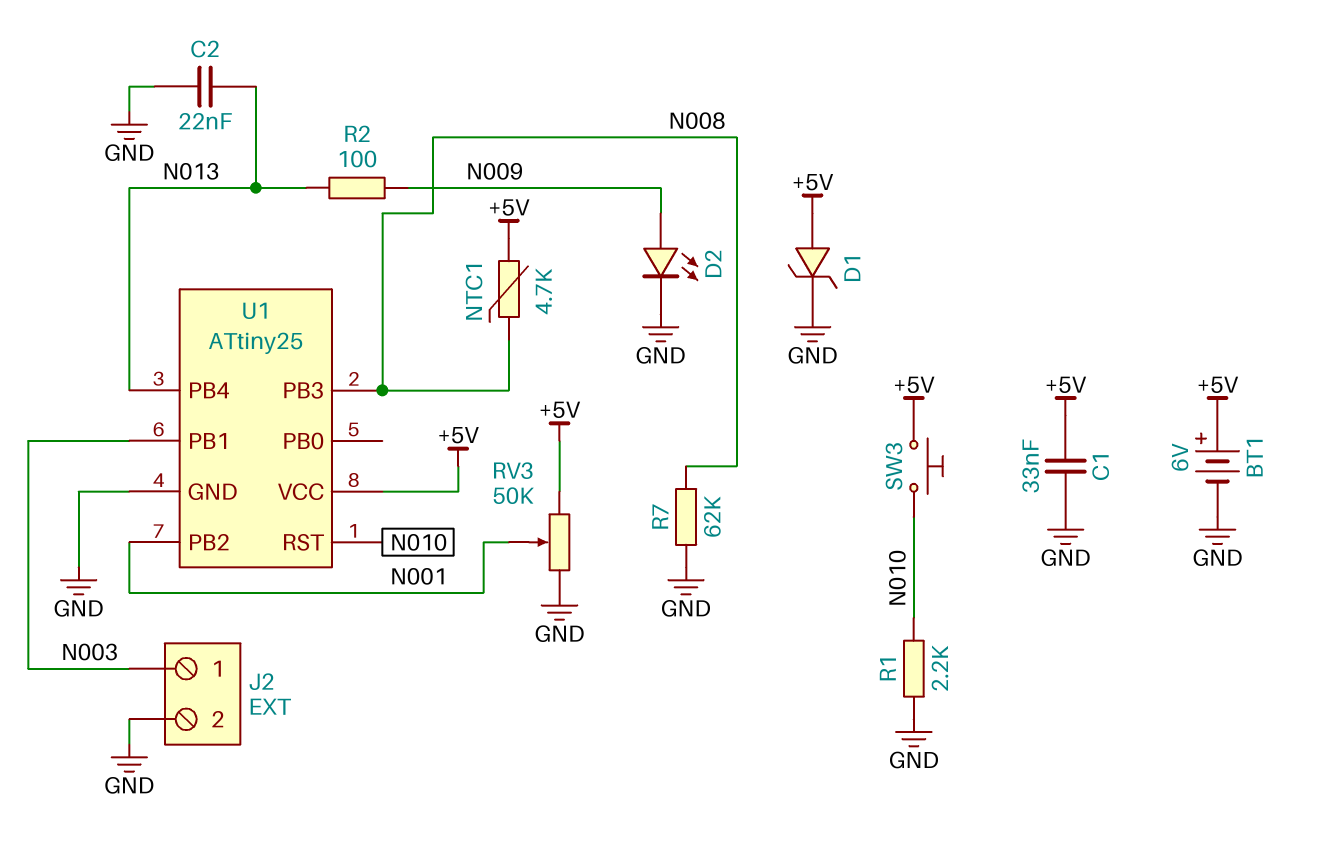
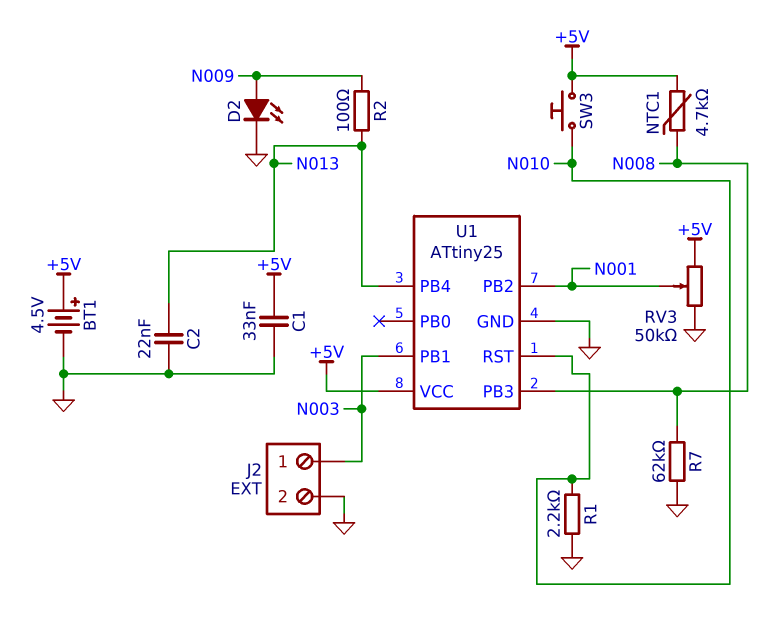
BT1: 6V (plus +5V, minus GND) -> 4.5V (plus +5V, minus GND)
D1: zener (A +5V, K GND) -> none

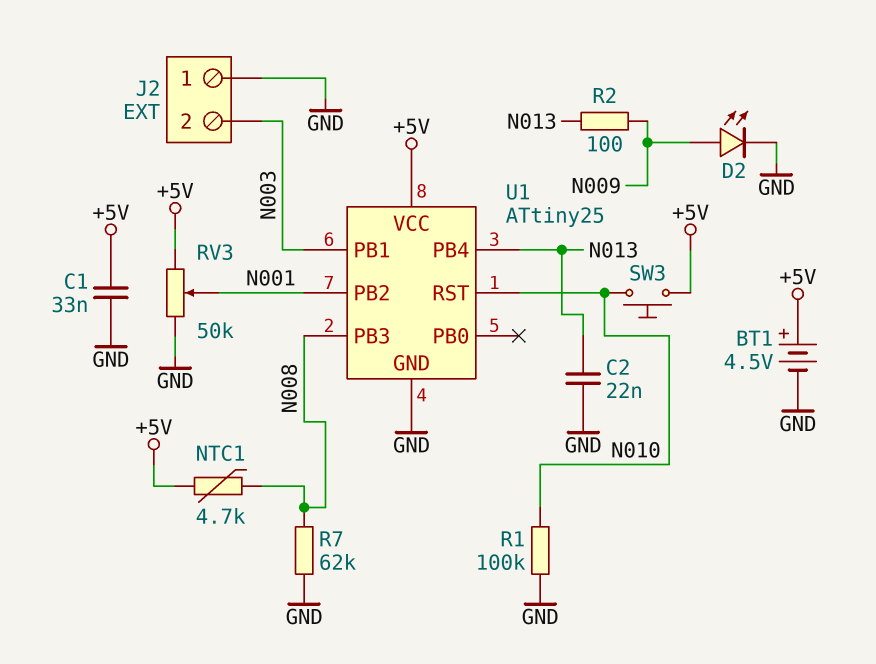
J2 pin 1: N003 -> GND
J2 pin 2: GND -> N003
R1: 2.2k (GND, N010) -> 100k (GND, N010)

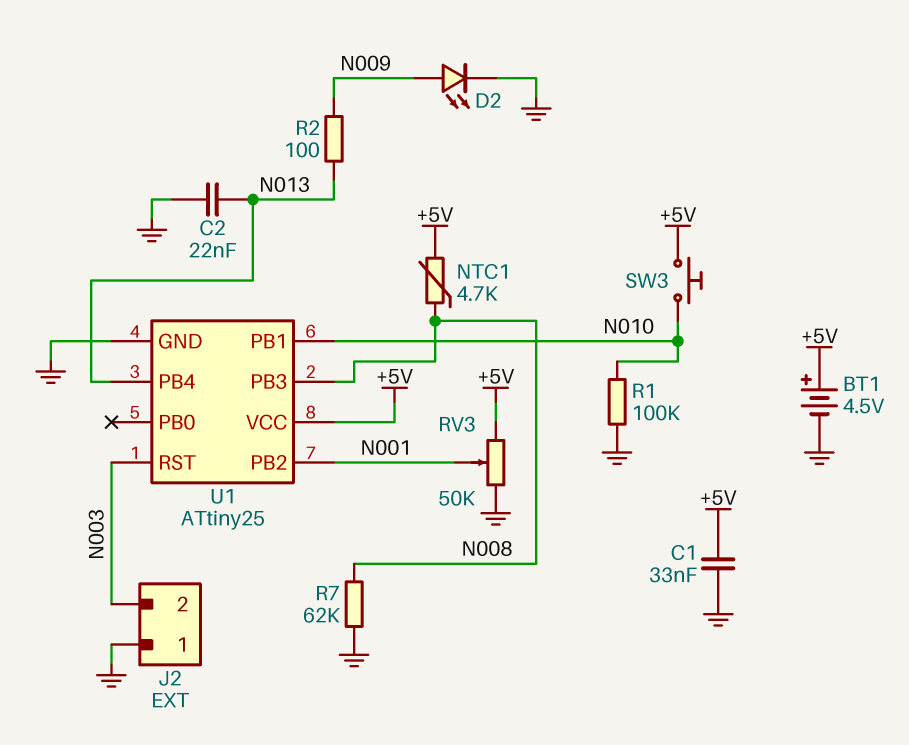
U1 pin PB1: N003 -> N010
U1 pin RST: N010 -> N003

